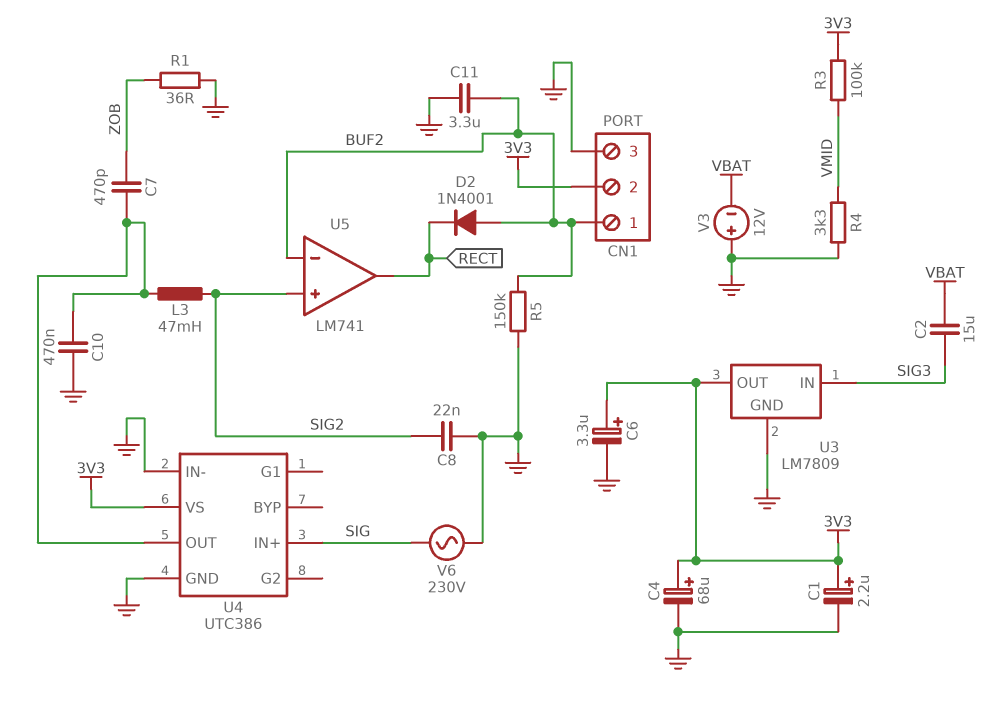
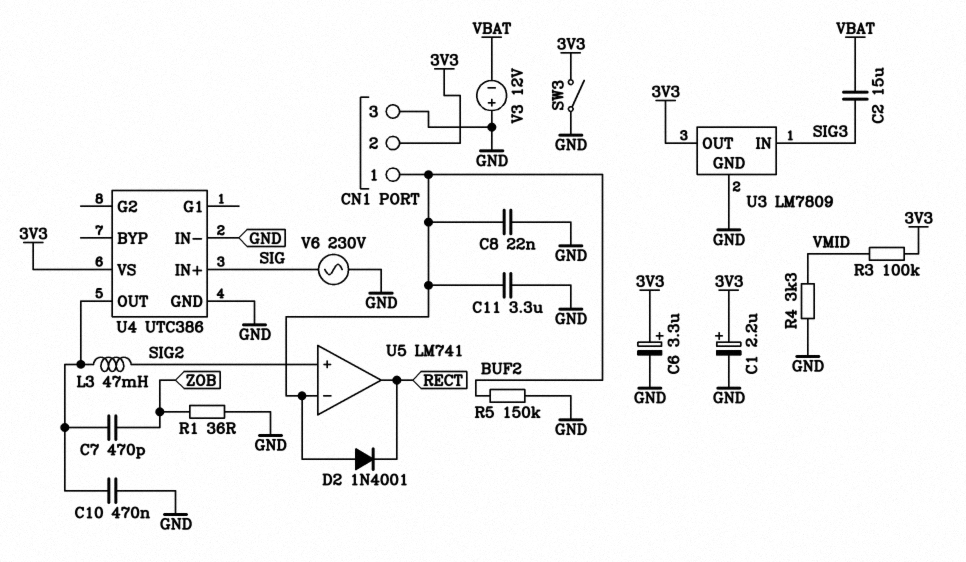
C4: 68uF (plus 3V3, minus GND) -> none
C8: 22nF (GND, SIG2) -> 22nF (BUF2, GND)
SW3: none -> switch (3V3, GND)

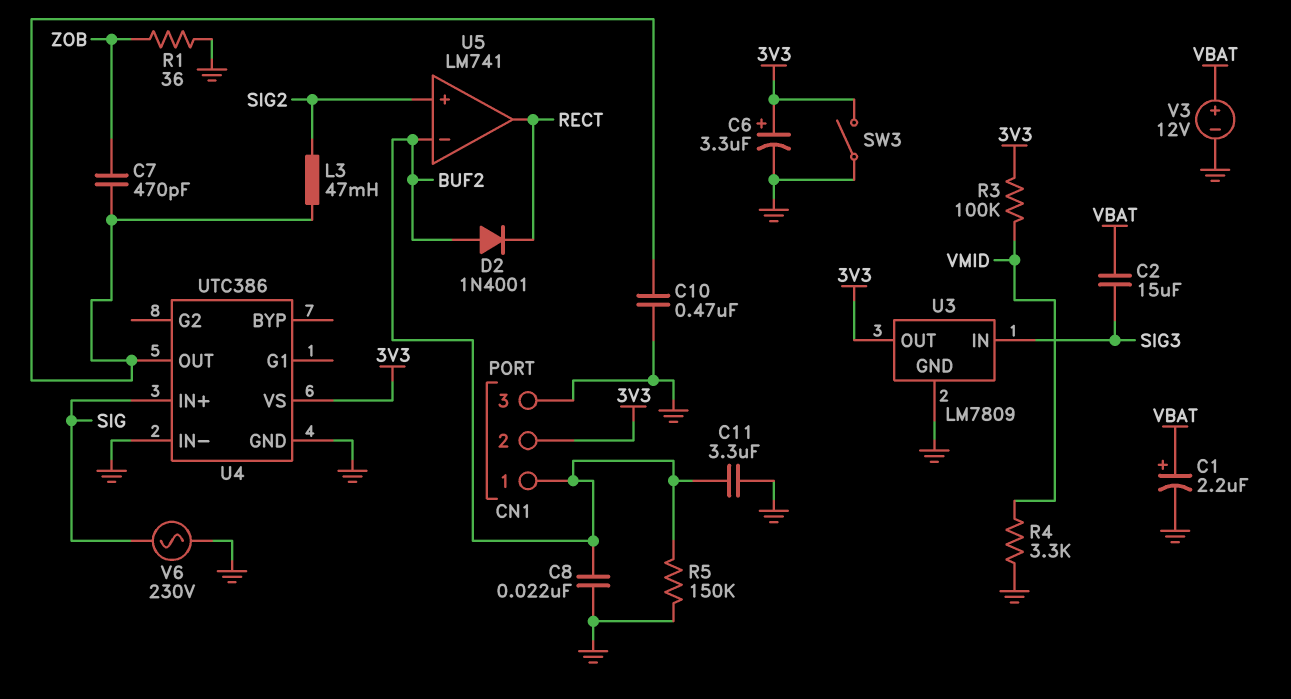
C1: 2.2uF (plus 3V3, minus GND) -> 2.2uF (plus VBAT, minus GND)
V3: 12V (plus GND, minus VBAT) -> 12V (plus VBAT, minus GND)

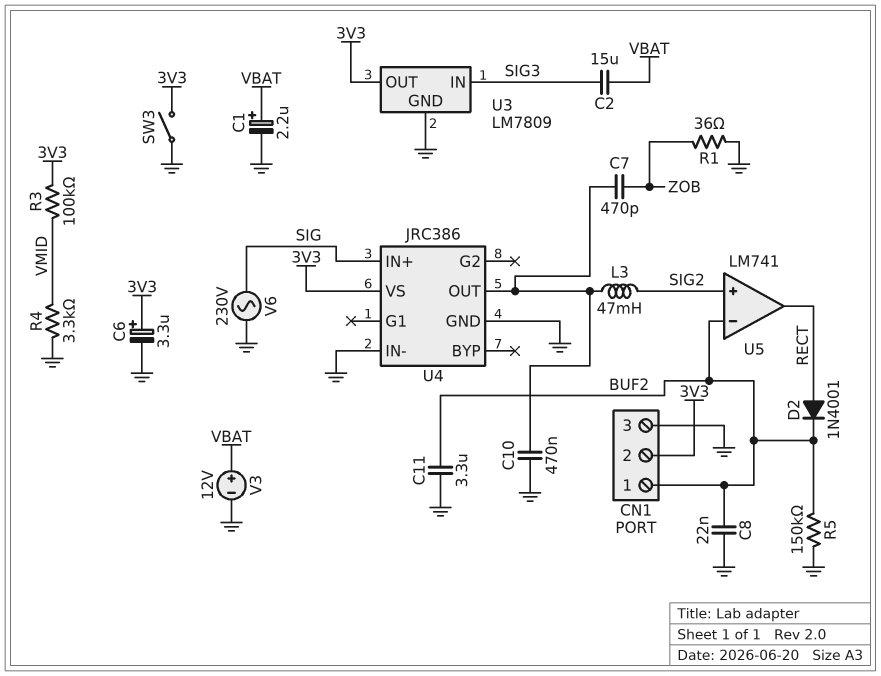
D2: diode 1N4001 (A BUF2, K RECT) -> diode 1N4001 (A RECT, K BUF2)
U4: UTC386 -> JRC386

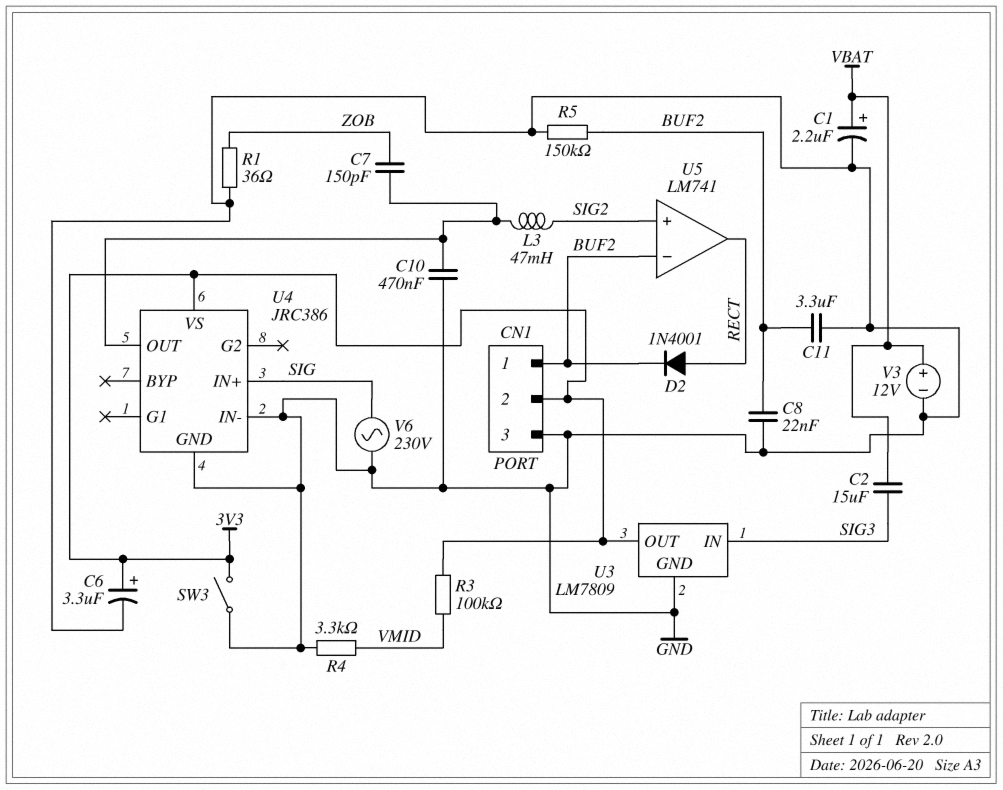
C7: 470pF (U4/OUT, ZOB) -> 150pF (U4/OUT, ZOB)

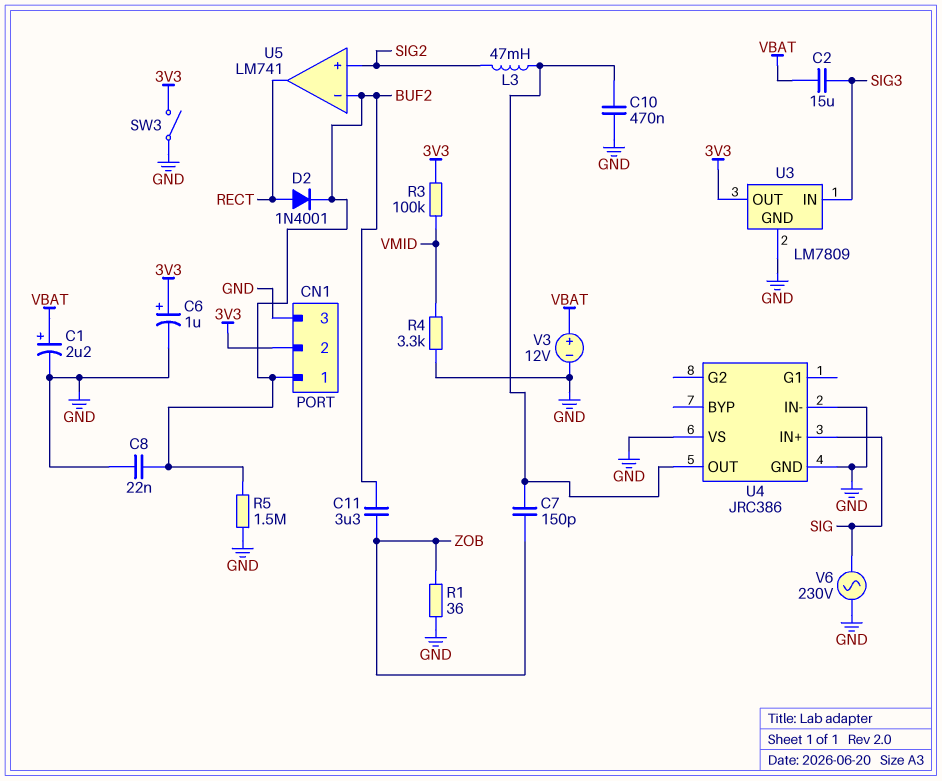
C6: 3.3uF (plus 3V3, minus GND) -> 1uF (plus 3V3, minus GND)
C11: 3.3uF (BUF2, GND) -> 3.3uF (BUF2, ZOB)
R5: 150k (BUF2, GND) -> 1.5M (BUF2, GND)
U4 pin VS: 3V3 -> GND

